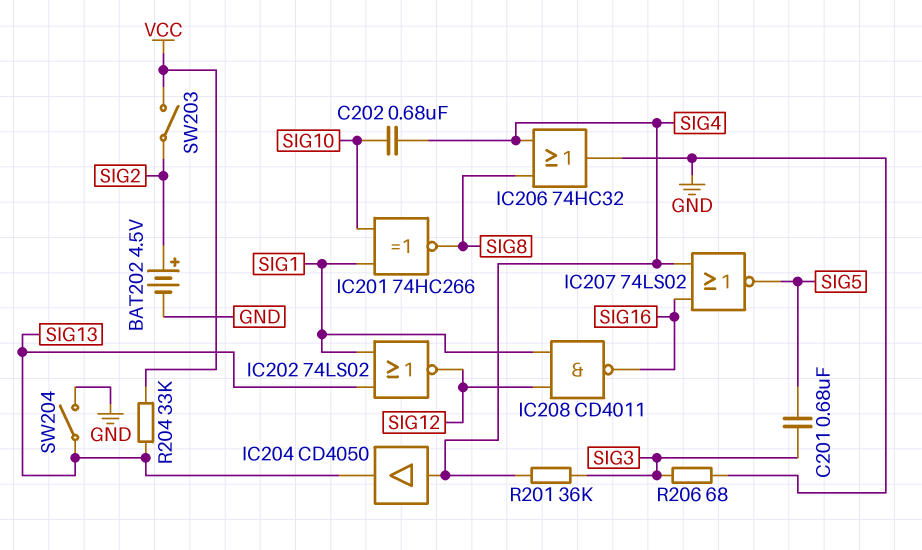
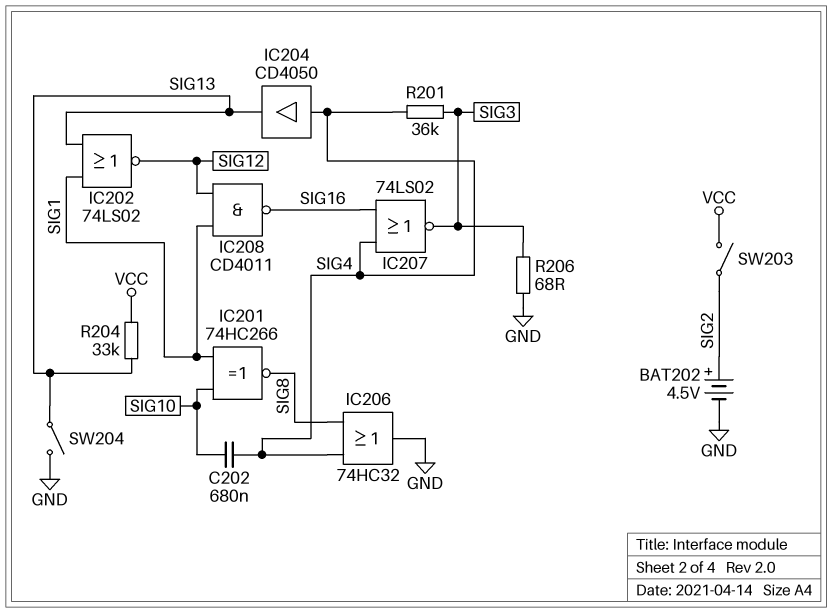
C201: 680nF (SIG3, SIG5) -> none
IC207: NOR 74LS02 (in SIG4, in SIG16, out SIG5) -> NOR 74LS02 (in SIG4, in SIG16, out SIG3)

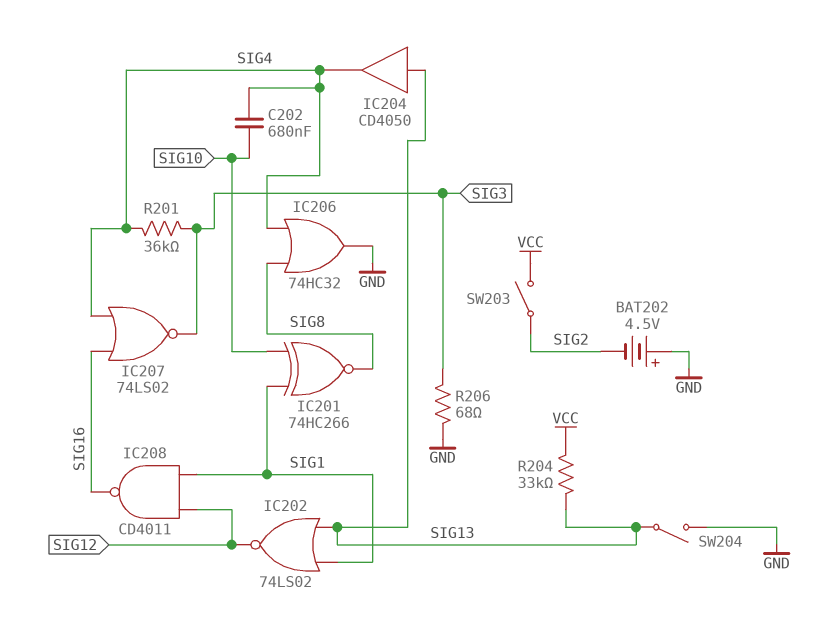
BAT202: 4.5V (plus SIG2, minus GND) -> 4.5V (plus GND, minus SIG2)
IC204: buffer CD4050 (in SIG4, out SIG13) -> buffer CD4050 (in SIG13, out SIG4)

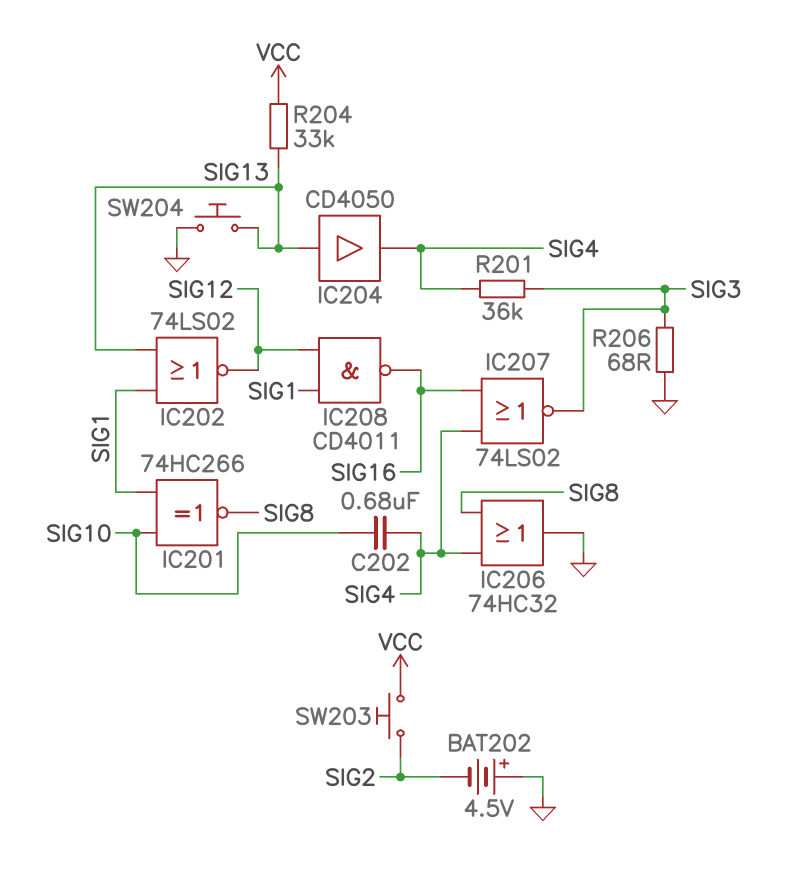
SW203: switch (SIG2, VCC) -> button (SIG2, VCC)
SW204: switch (GND, SIG13) -> button (GND, SIG13)

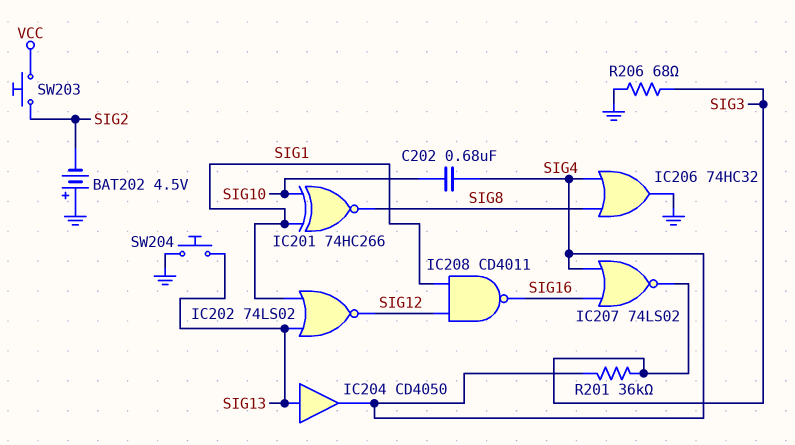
R204: 33k (SIG13, VCC) -> none

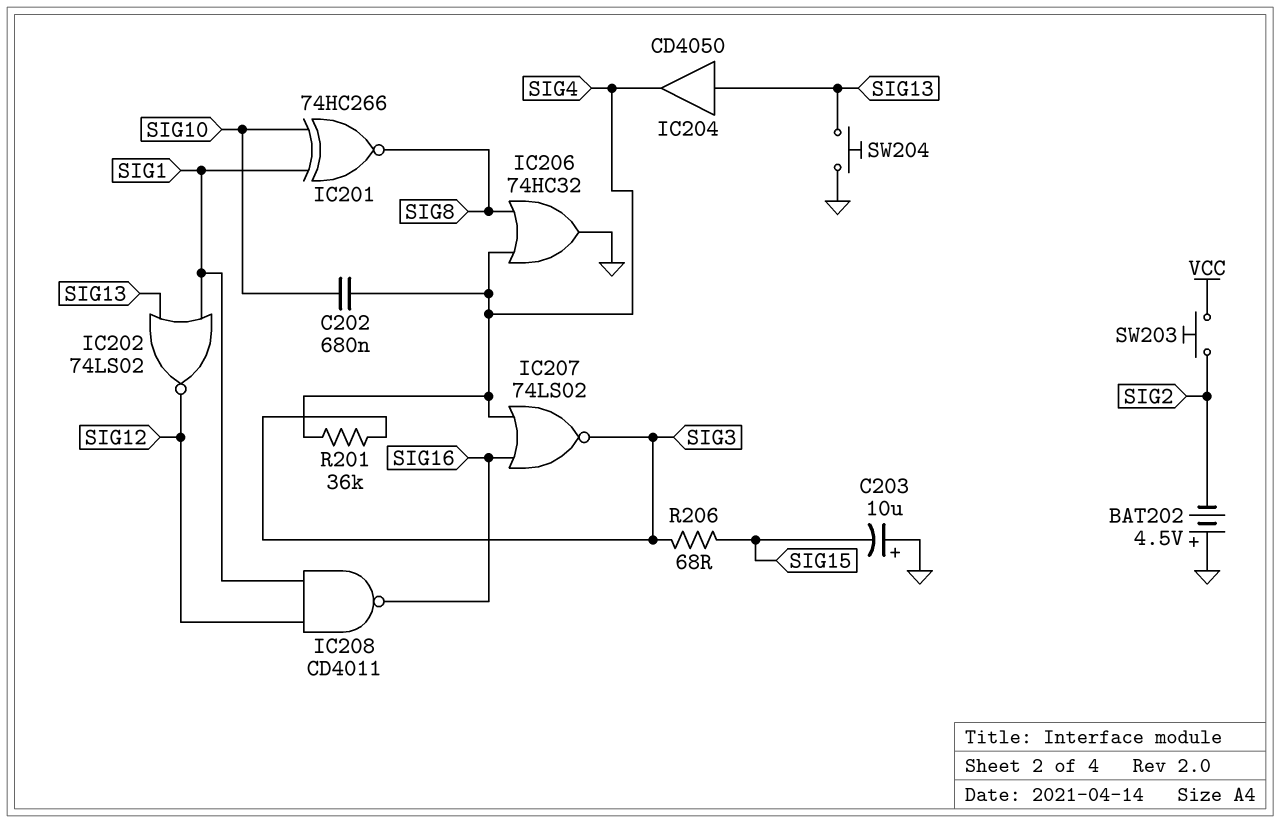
C203: none -> 10uF (plus GND, minus SIG15)
R206: 68 (GND, SIG3) -> 68 (SIG3, SIG15)

